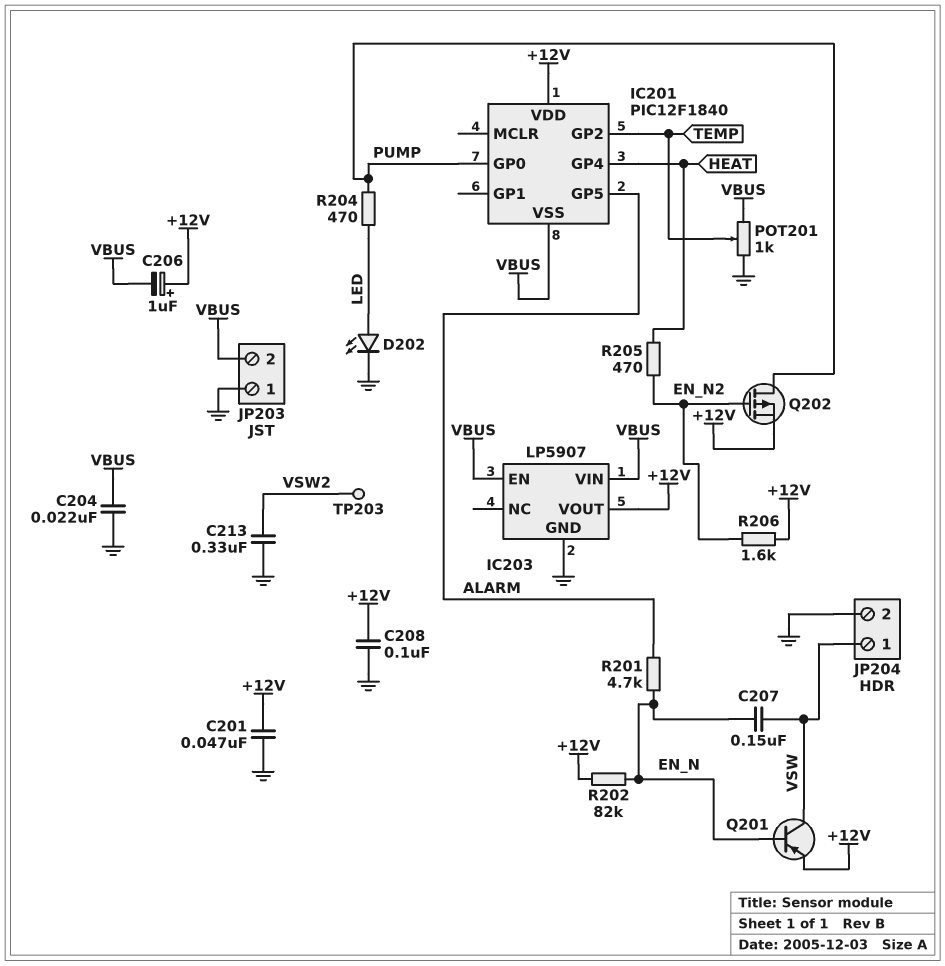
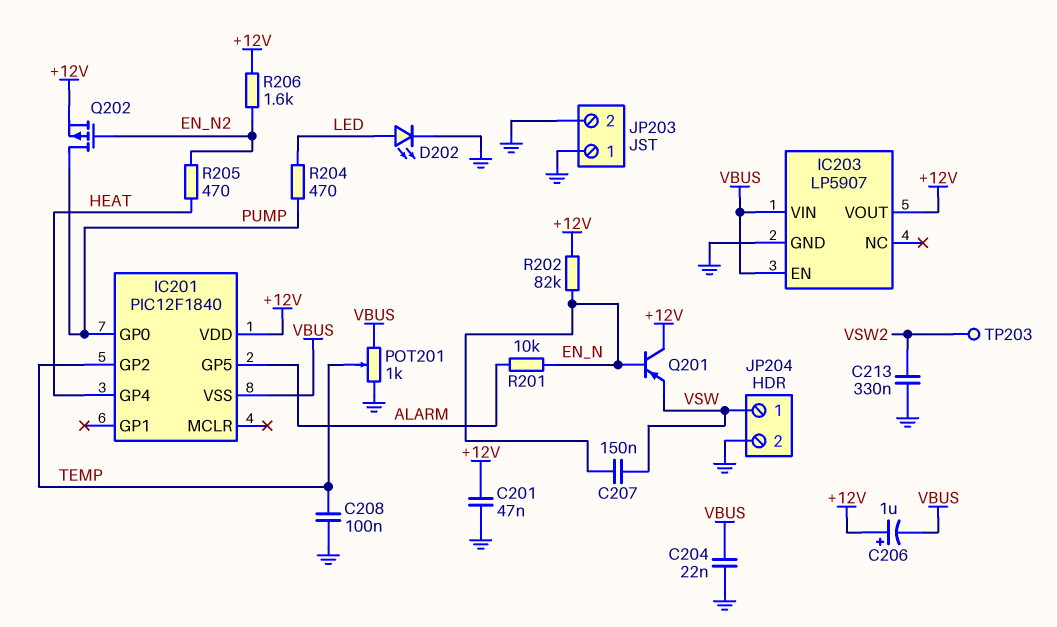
C208: 100nF (+12V, GND) -> 100nF (GND, TEMP)
JP203 pin 2: VBUS -> GND
Q201: PNP (B EN_N, C VSW, E +12V) -> PNP (B EN_N, C +12V, E VSW)
R201: 4.7k (ALARM, EN_N) -> 10k (ALARM, EN_N)

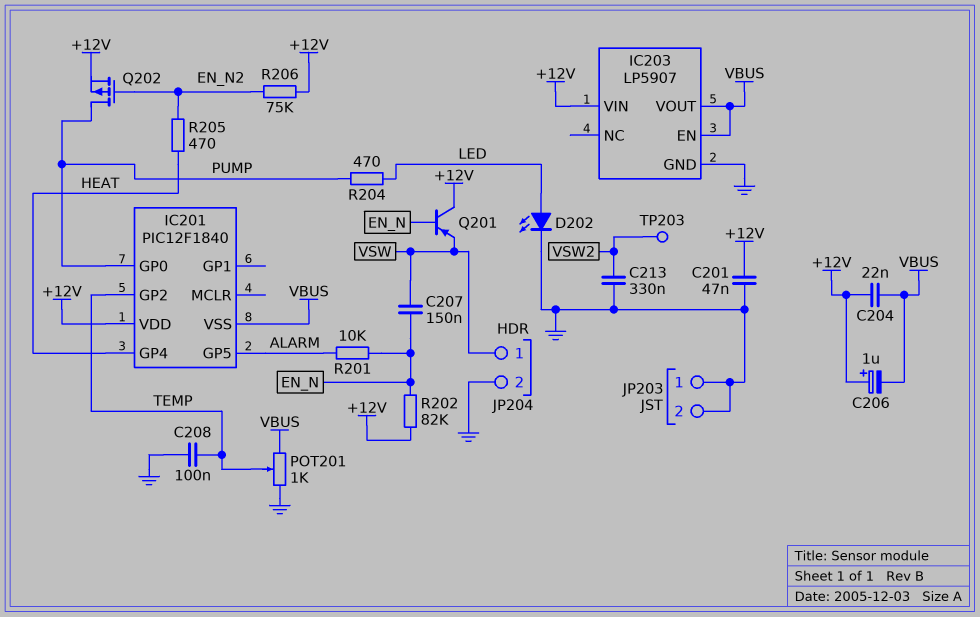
C204: 22nF (GND, VBUS) -> 22nF (+12V, VBUS)
IC203 pin VIN: VBUS -> +12V
IC203 pin VOUT: +12V -> VBUS
R206: 1.6k (+12V, EN_N2) -> 75k (+12V, EN_N2)

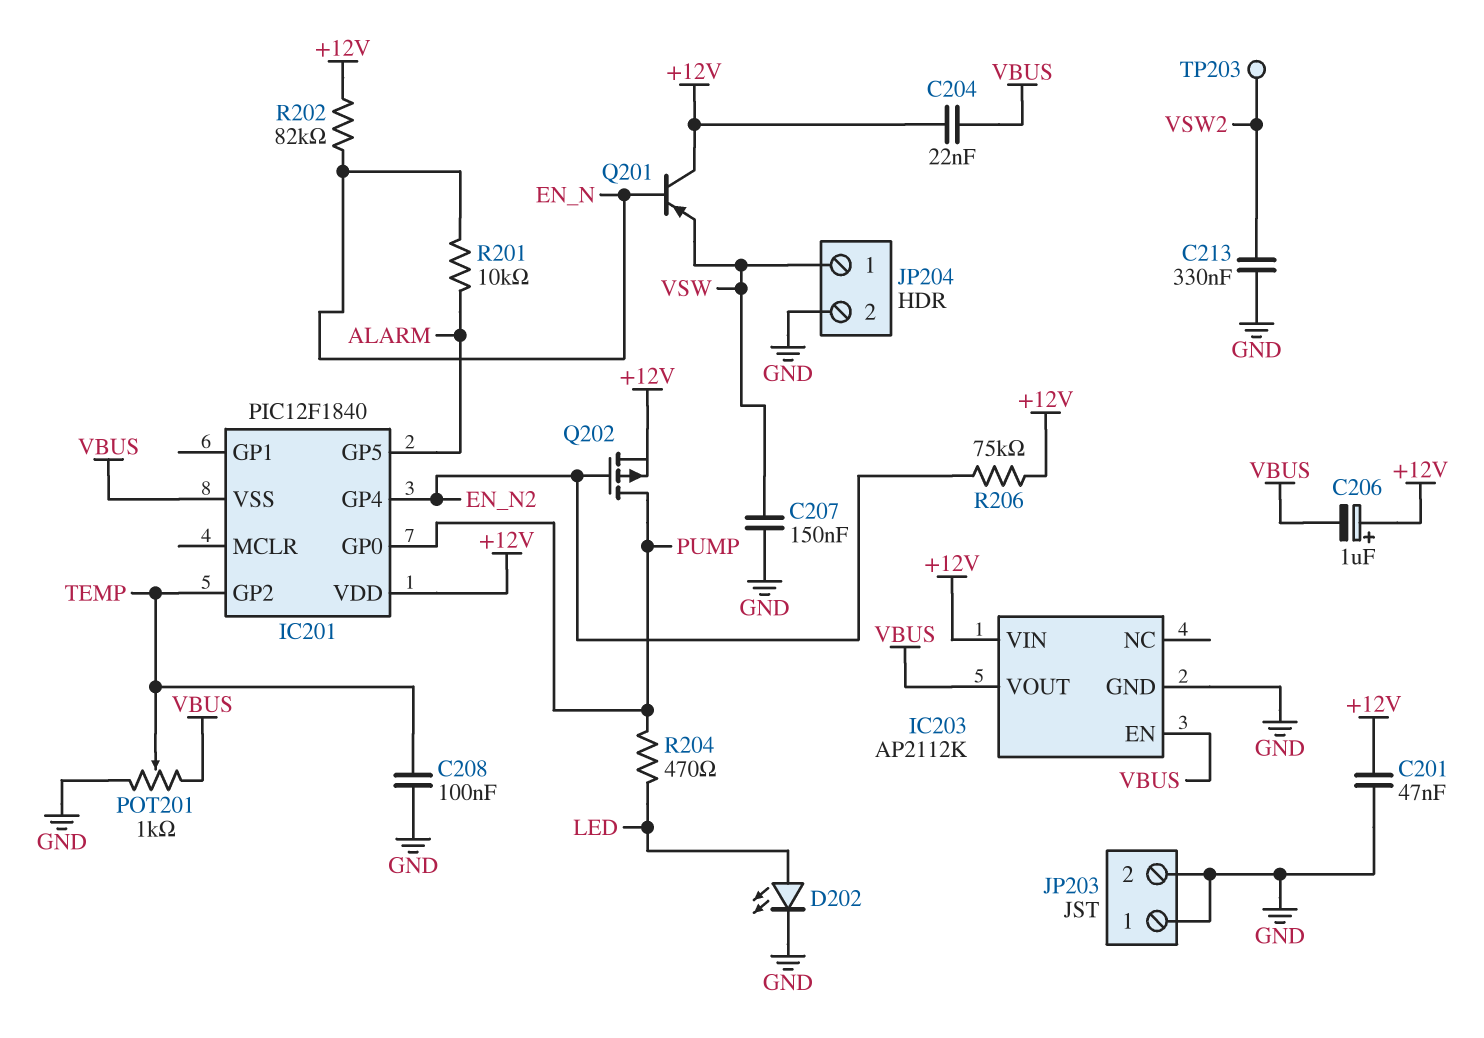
C207: 150nF (EN_N, VSW) -> 150nF (GND, VSW)
IC201 pin GP4: HEAT -> EN_N2
IC203: LP5907 -> AP2112K
R205: 470 (EN_N2, HEAT) -> none

